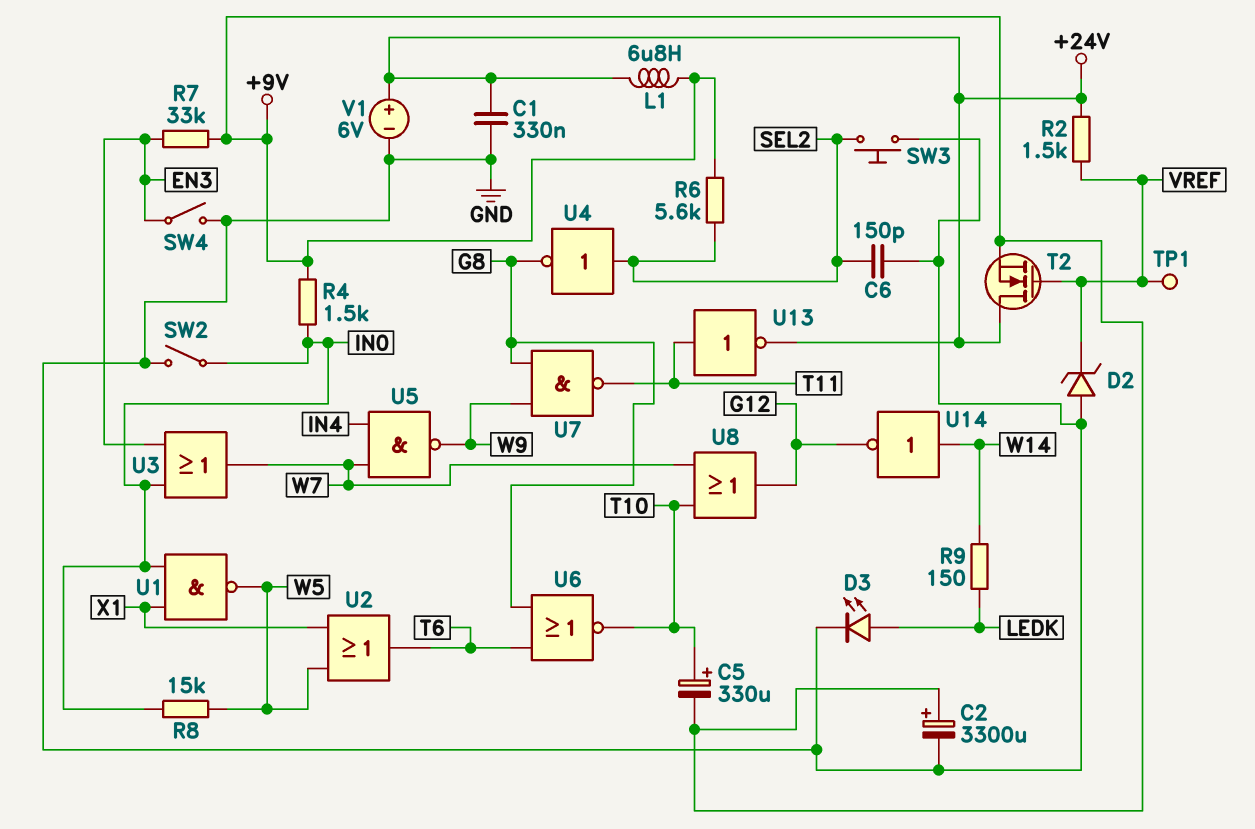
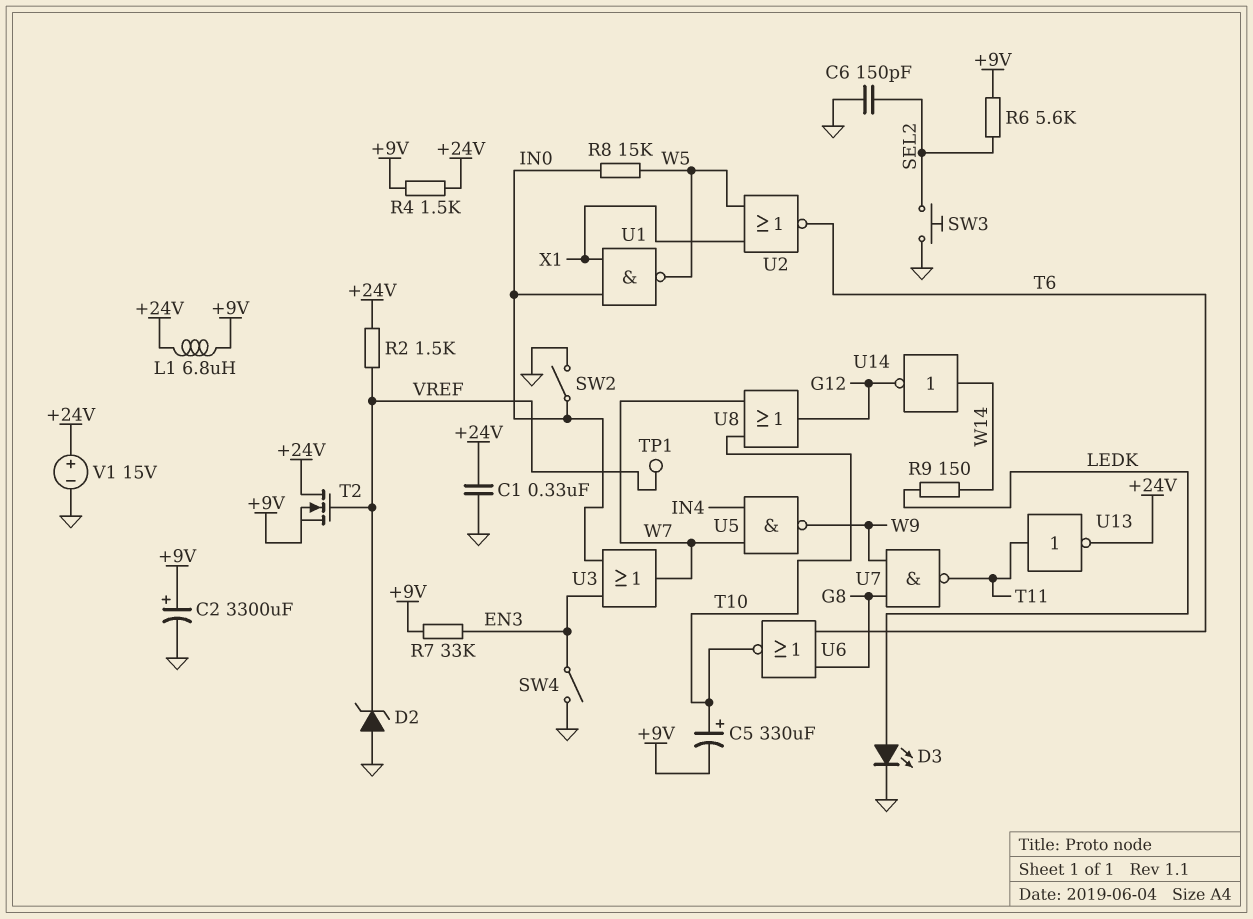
R4: 1.5k (+9V, IN0) -> 1.5k (+9V, +24V)
U2: OR (in W5, in X1, out T6) -> NOR (in W5, in X1, out T6)
U4: NOT (in SEL2, out G8) -> none
V1: 6V (plus +24V, minus GND) -> 15V (plus +24V, minus GND)

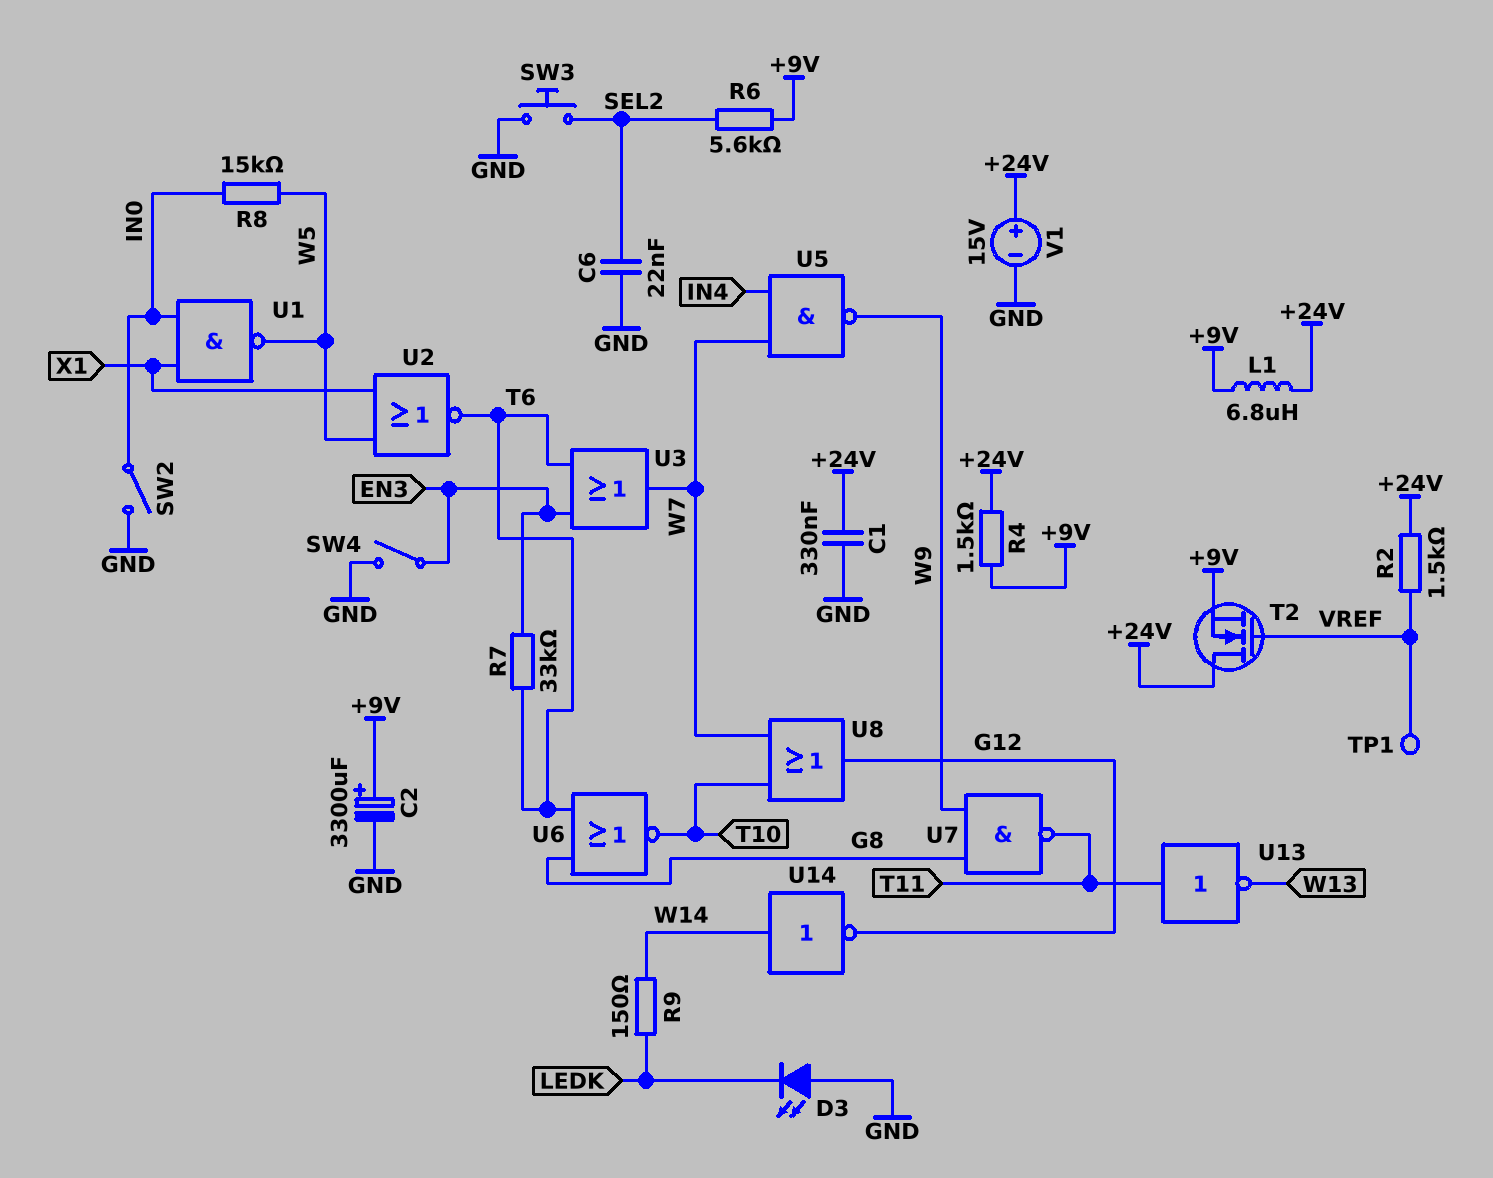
C5: 330uF (plus T10, minus +9V) -> none
C6: 150pF (GND, SEL2) -> 22nF (GND, SEL2)
D2: zener (A GND, K VREF) -> none
D3: LED (A LEDK, K GND) -> LED (A GND, K LEDK)
R7: 33k (+9V, EN3) -> 33k (EN3, T6)
U3: OR (in EN3, in IN0, out W7) -> OR (in EN3, in T6, out W7)
U13: NOT (in T11, out +24V) -> NOT (in T11, out W13)

